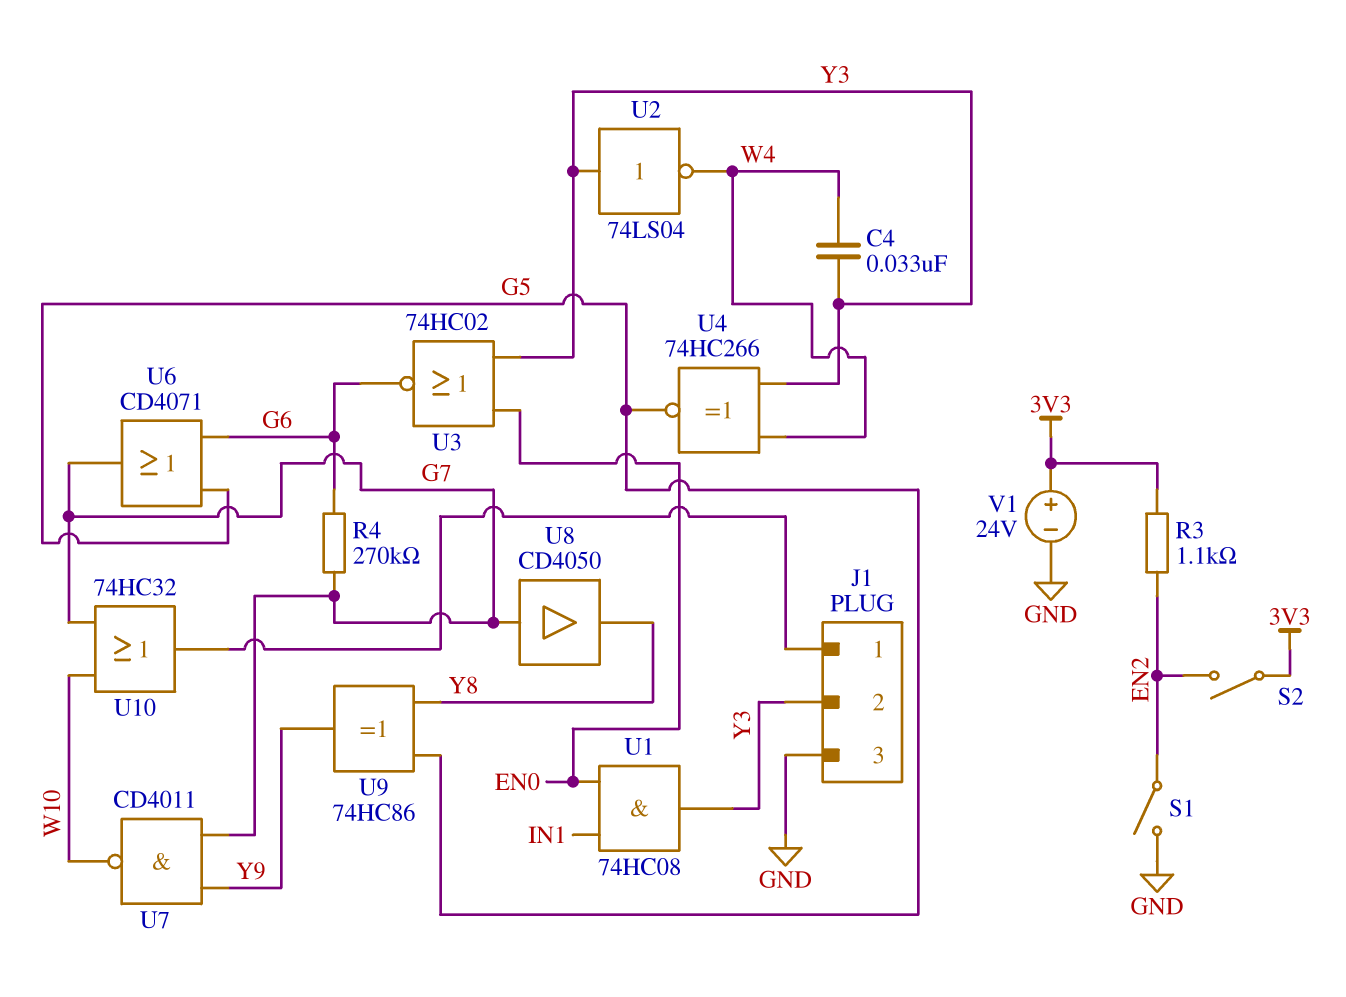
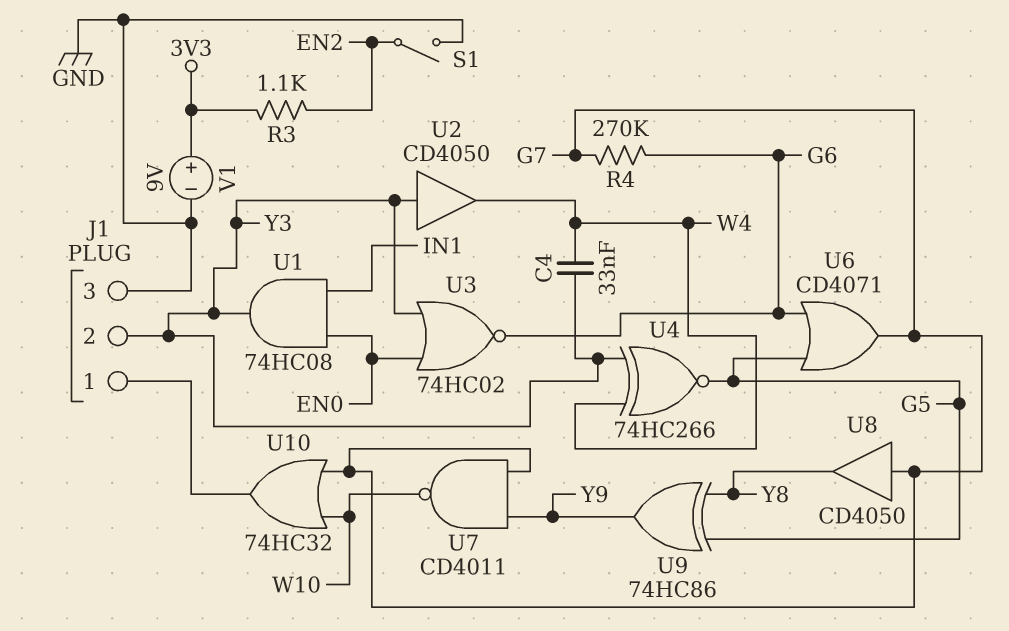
S2: switch (3V3, EN2) -> none
U2: NOT 74LS04 (in Y3, out W4) -> buffer CD4050 (in Y3, out W4)
V1: 24V (plus 3V3, minus GND) -> 9V (plus 3V3, minus GND)

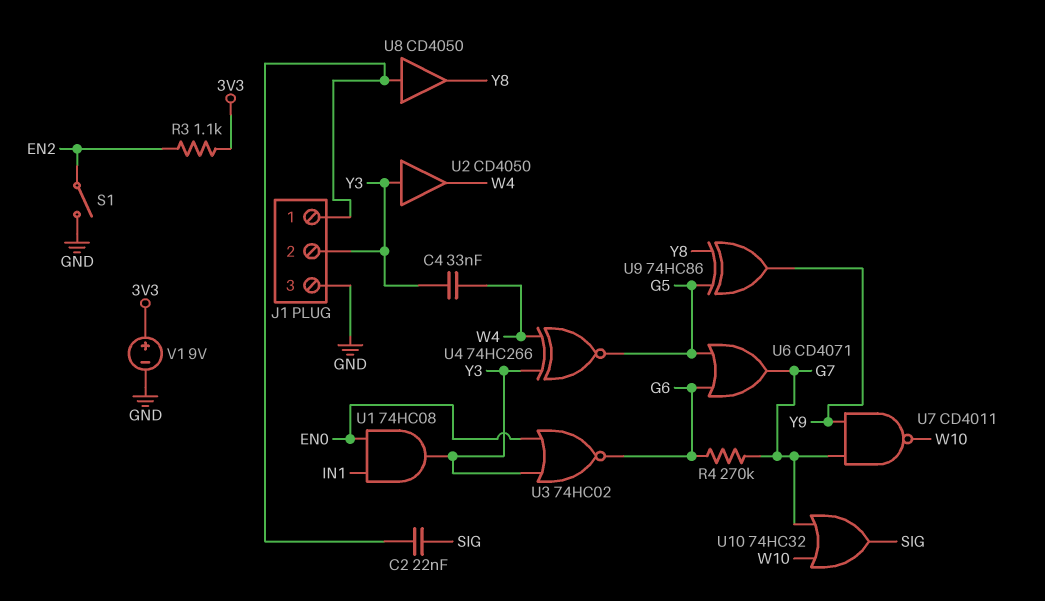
C2: none -> 22nF (J1/1, SIG)
U8: buffer CD4050 (in G7, out Y8) -> buffer CD4050 (in J1/1, out Y8)
U10: OR 74HC32 (in G7, in W10, out J1/1) -> OR 74HC32 (in G7, in W10, out SIG)

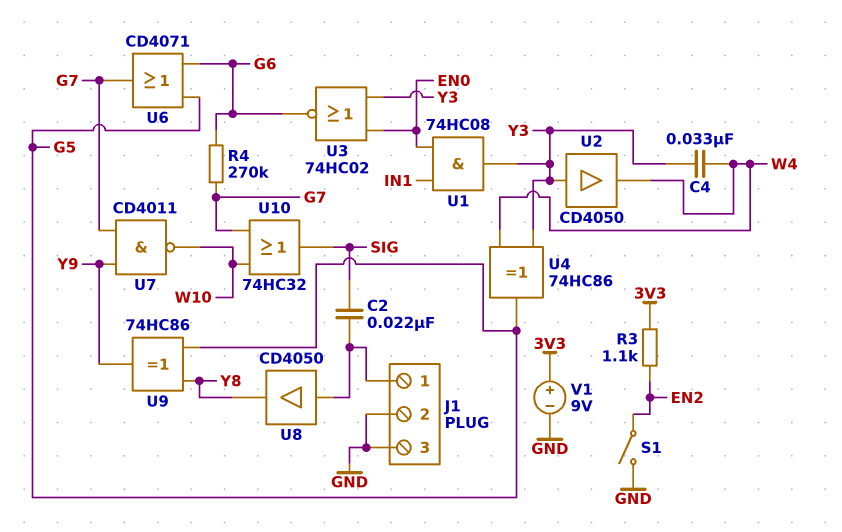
J1 pin 2: Y3 -> GND
U4: XNOR 74HC266 (in W4, in Y3, out G5) -> XOR 74HC86 (in W4, in Y3, out G5)

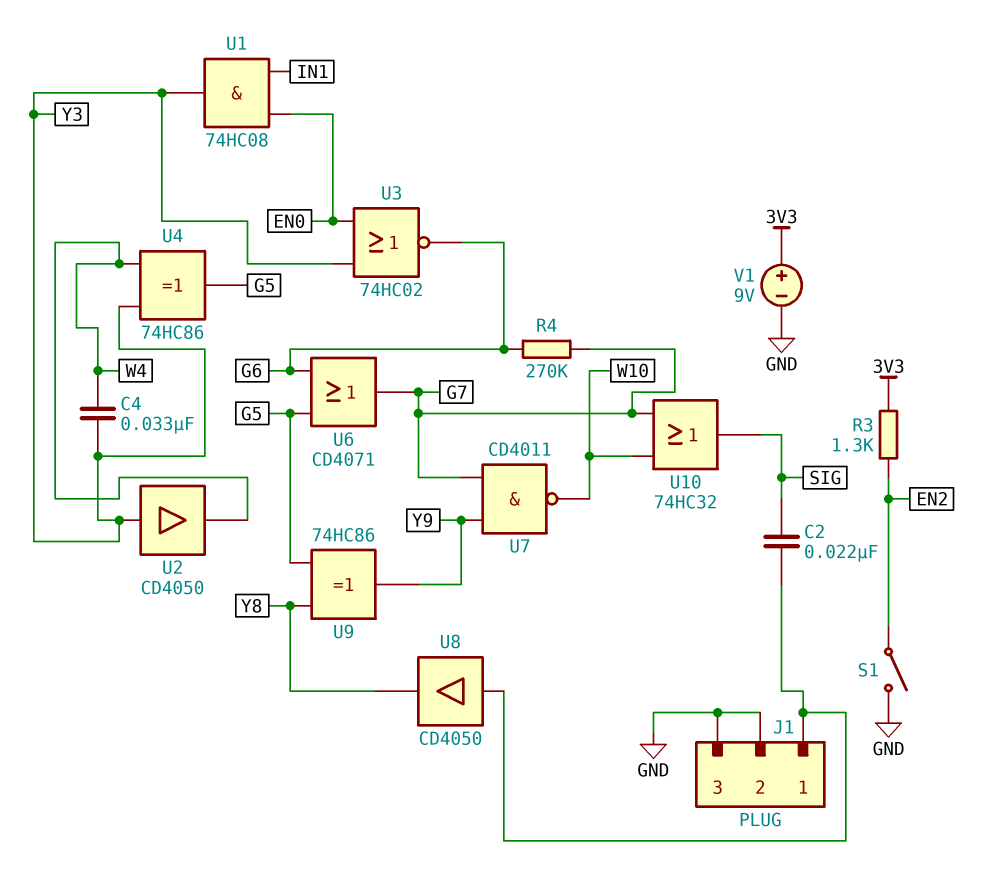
R3: 1.1k (3V3, EN2) -> 1.3k (3V3, EN2)

